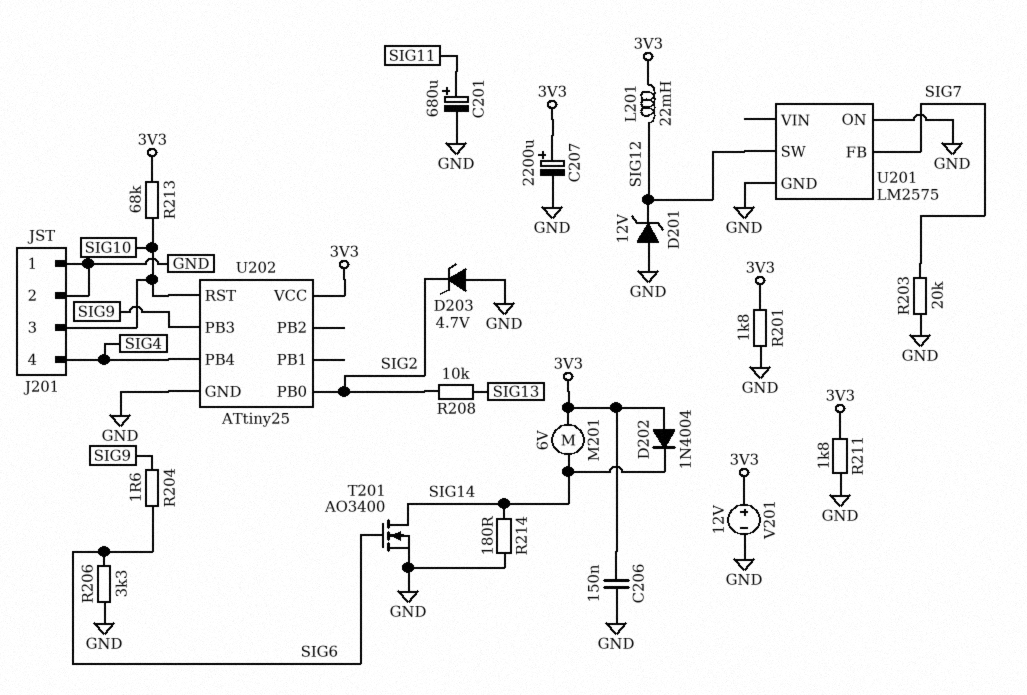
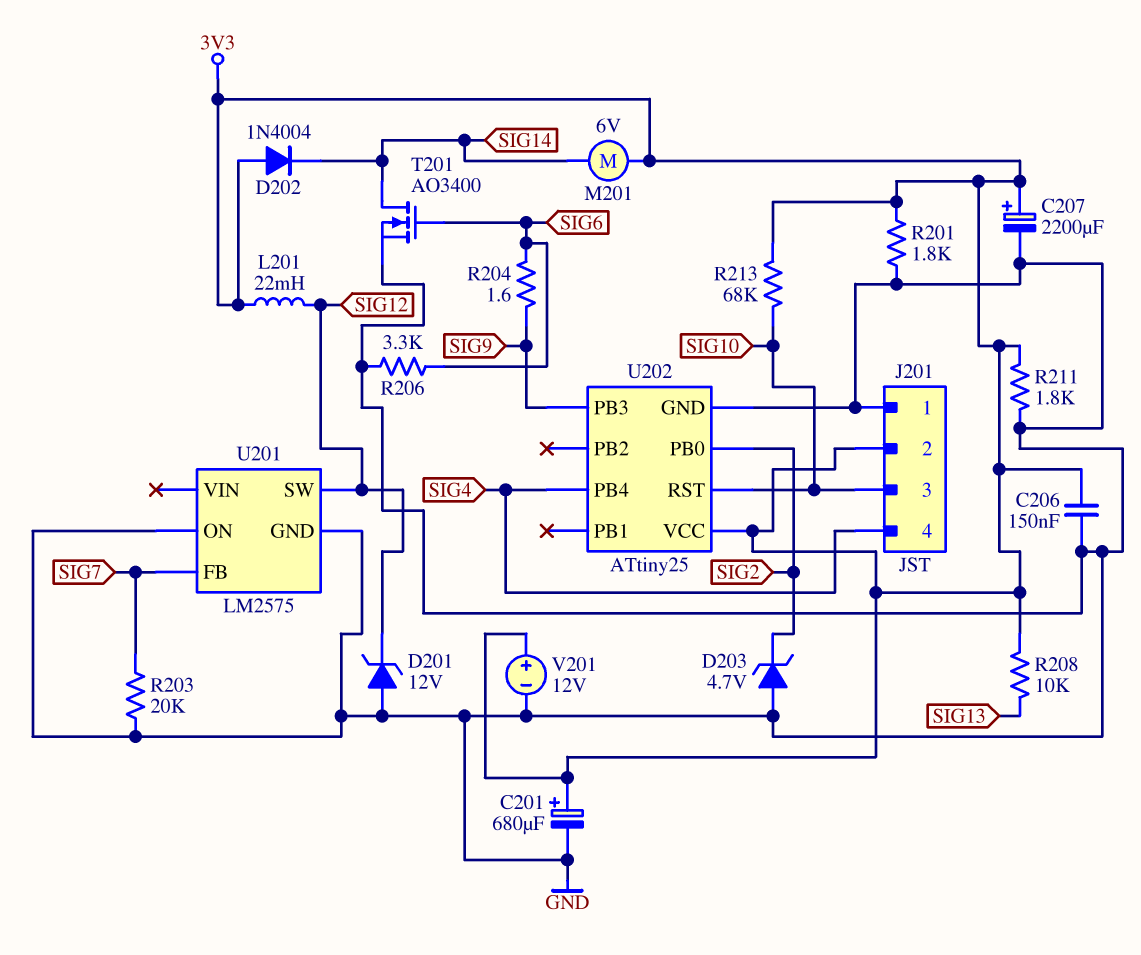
C201: 680uF (plus SIG11, minus GND) -> 680uF (plus 3V3, minus GND)
J201 pin 2: GND -> 3V3
R208: 10k (SIG2, SIG13) -> 10k (3V3, SIG13)
R214: 180 (GND, SIG14) -> none

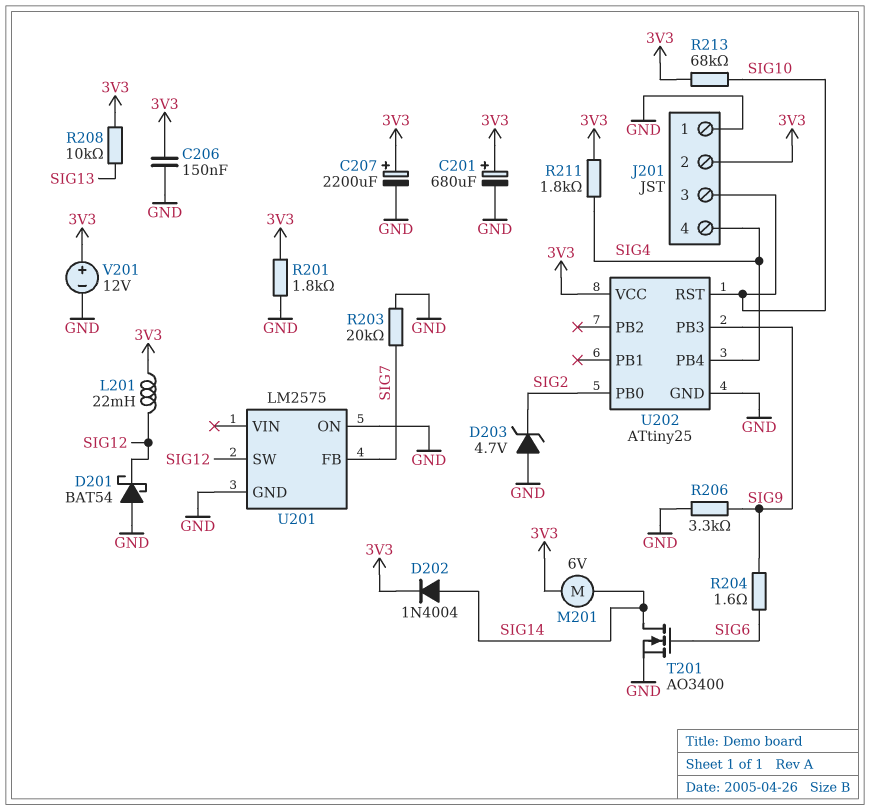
D201: zener 12V (A GND, K SIG12) -> schottky BAT54 (A GND, K SIG12)
D202: diode 1N4004 (A 3V3, K SIG14) -> diode 1N4004 (A SIG14, K 3V3)
R206: 3.3k (GND, SIG6) -> 3.3k (GND, SIG9)
R211: 1.8k (3V3, GND) -> 1.8k (3V3, SIG4)

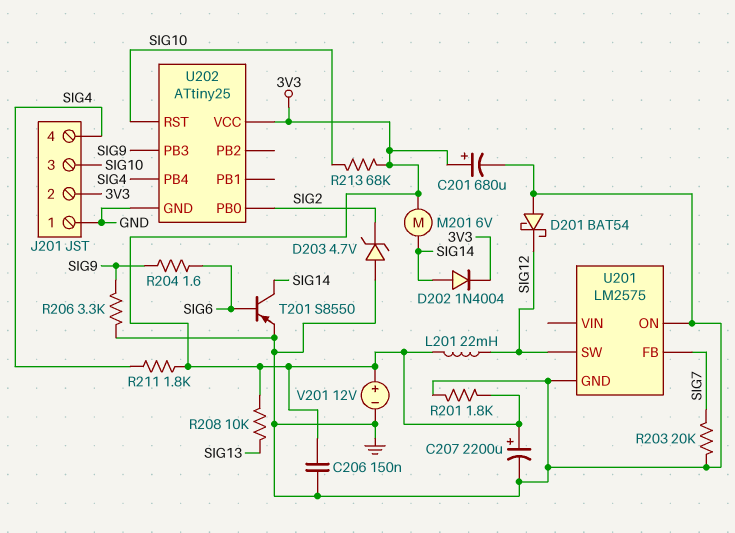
T201: NMOS AO3400 (G SIG6, D SIG14, S GND) -> PNP S8550 (B SIG6, C SIG14, E GND)

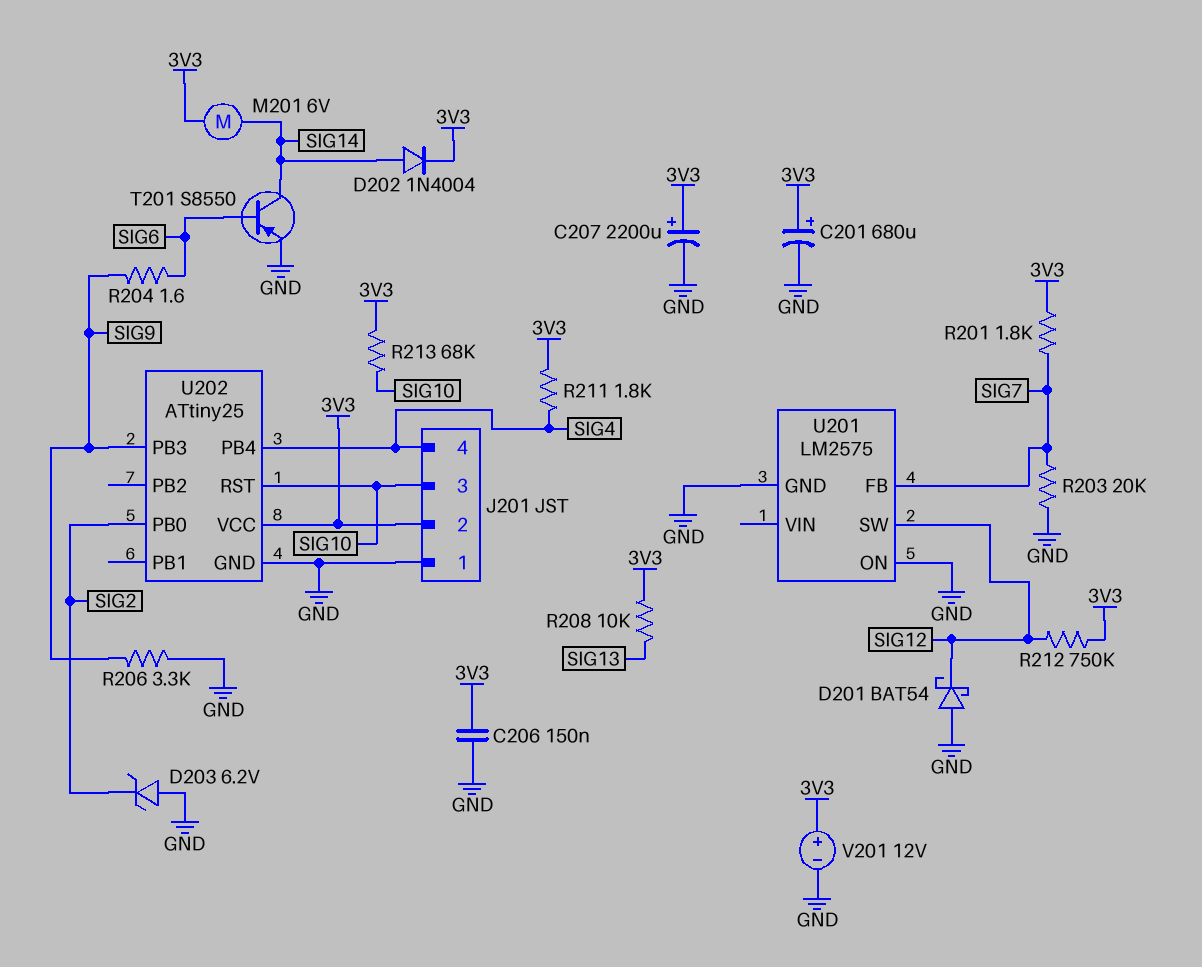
D203: zener 4.7V (A GND, K SIG2) -> zener 6.2V (A GND, K SIG2)
L201: 22mH (3V3, SIG12) -> none
R201: 1.8k (3V3, GND) -> 1.8k (3V3, SIG7)
R212: none -> 750k (3V3, SIG12)

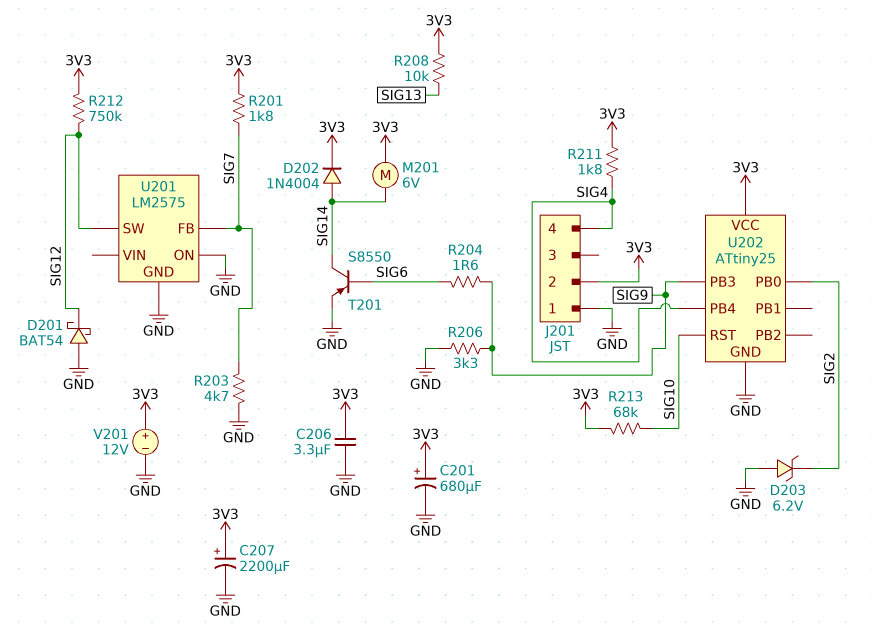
C206: 150nF (3V3, GND) -> 3.3uF (3V3, GND)
J201 pin 3: SIG10 -> none
R203: 20k (GND, SIG7) -> 4.7k (GND, SIG7)

